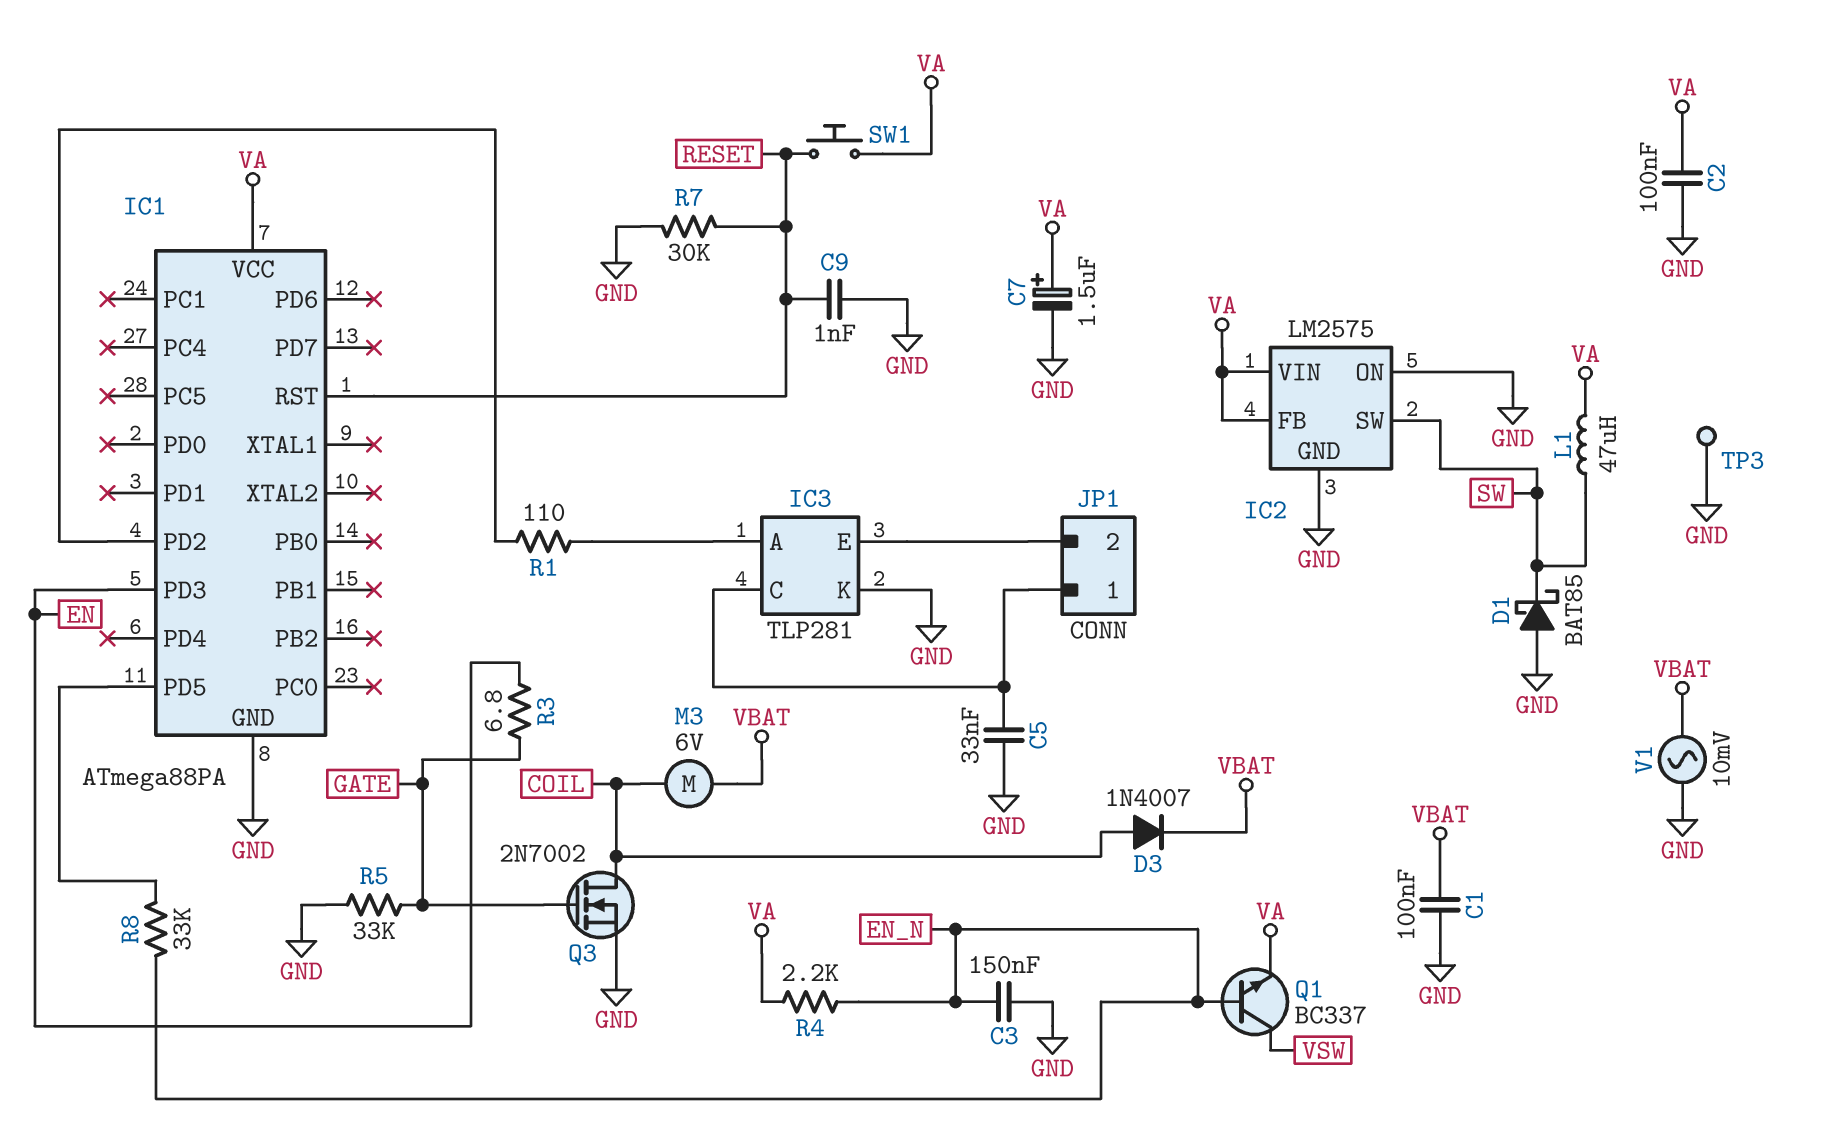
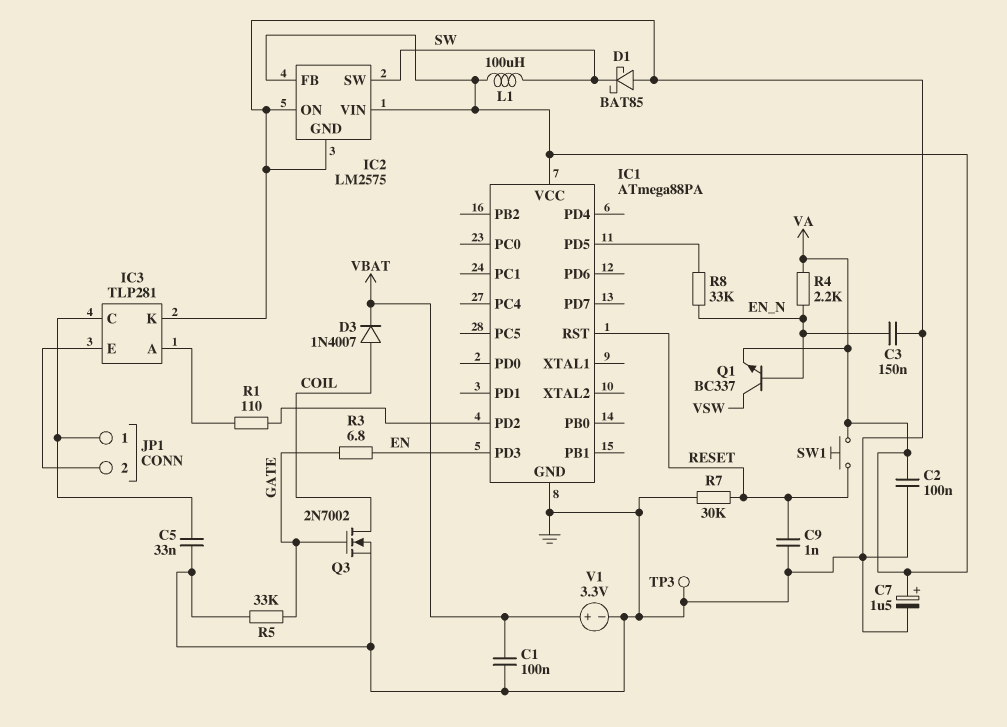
L1: 47uH (SW, VA) -> 100uH (SW, VA)
M3: motor 6V (COIL, VBAT) -> none
V1: AC 10mV (GND, VBAT) -> 3.3V (plus VBAT, minus GND)

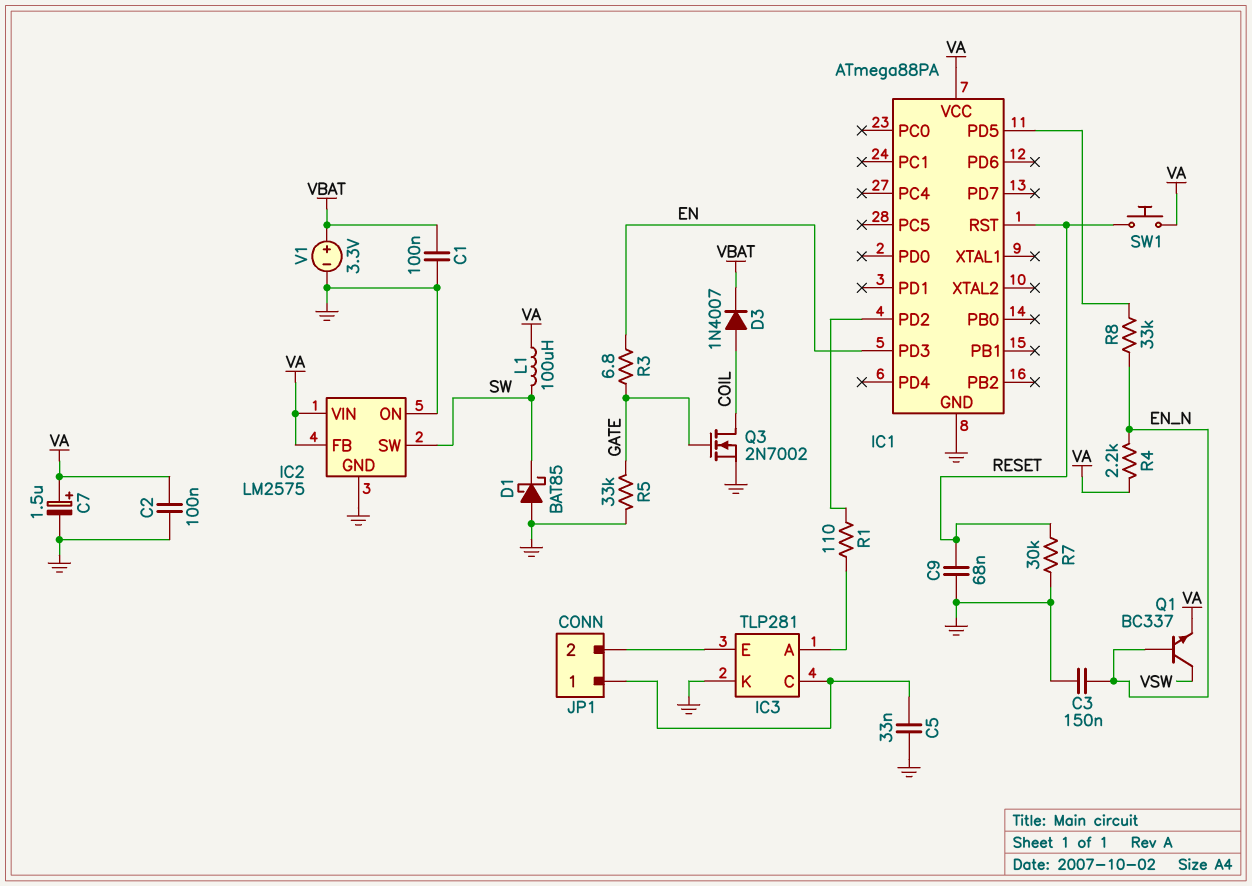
C9: 1nF (GND, RESET) -> 68nF (GND, RESET)
TP3: test point (GND) -> none

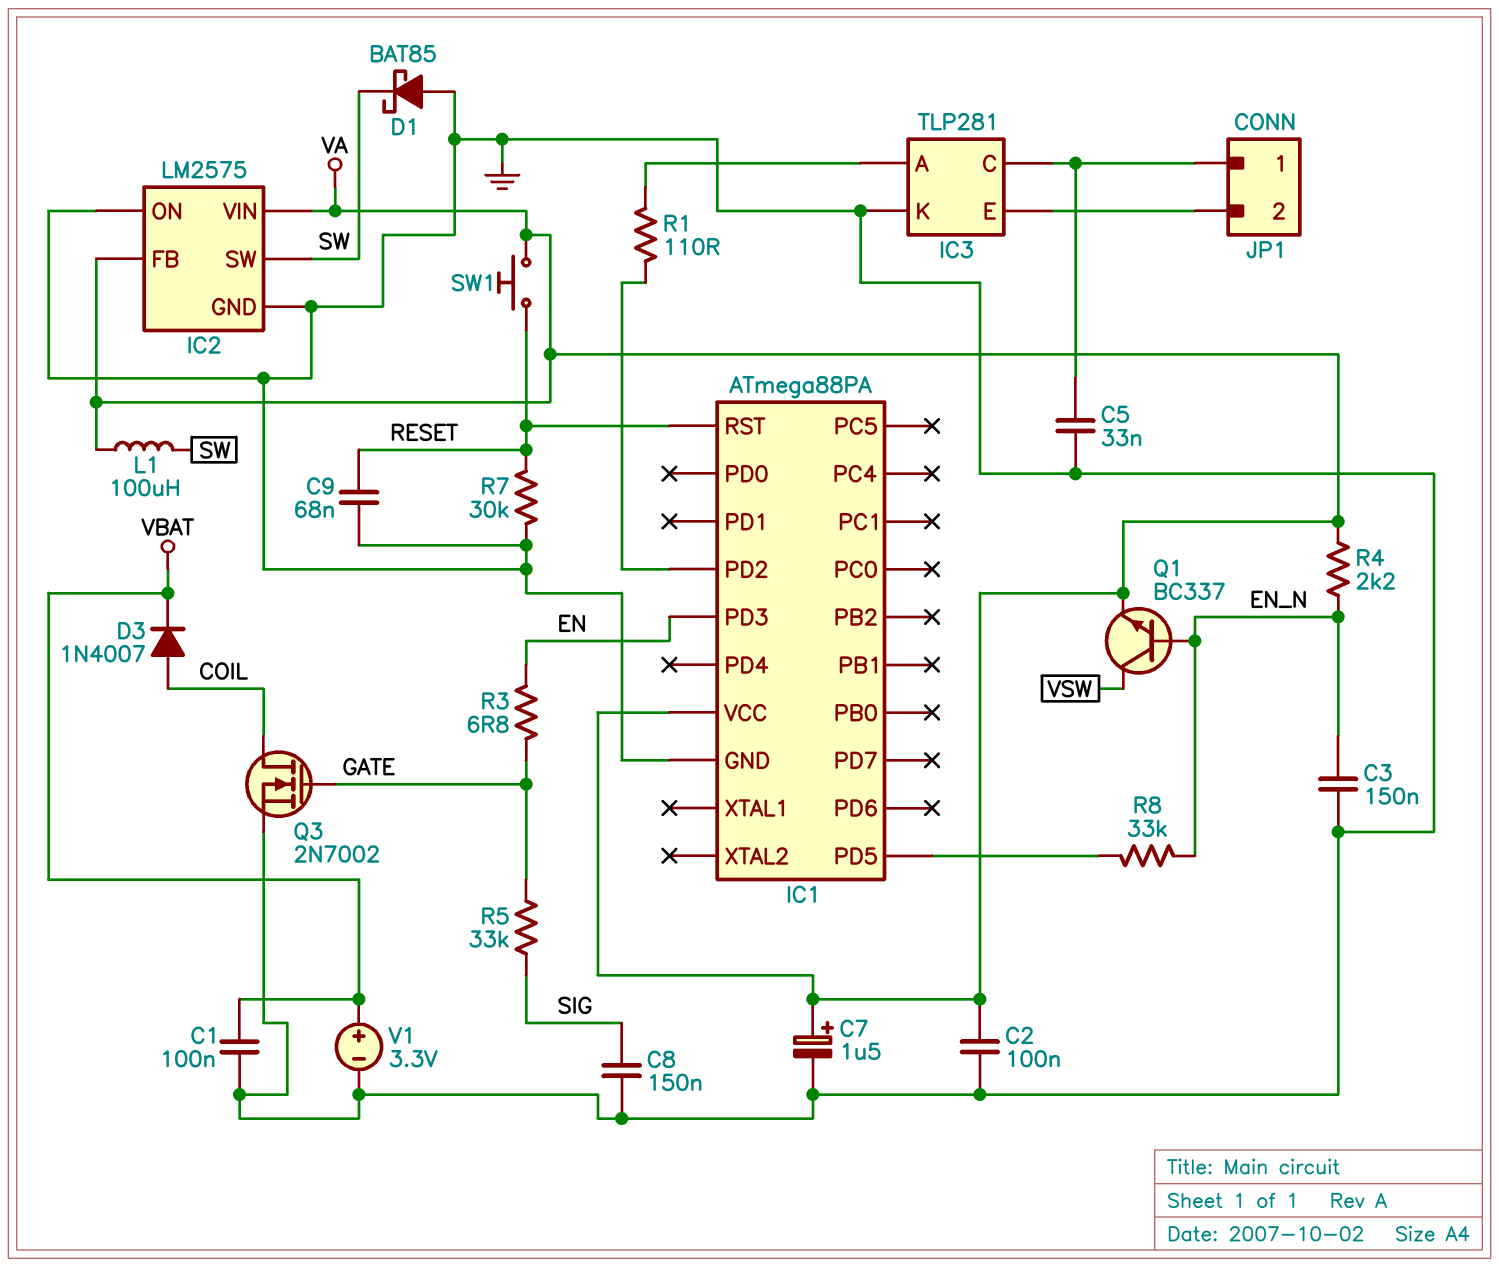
C8: none -> 150nF (GND, SIG)
R5: 33k (GATE, GND) -> 33k (GATE, SIG)

